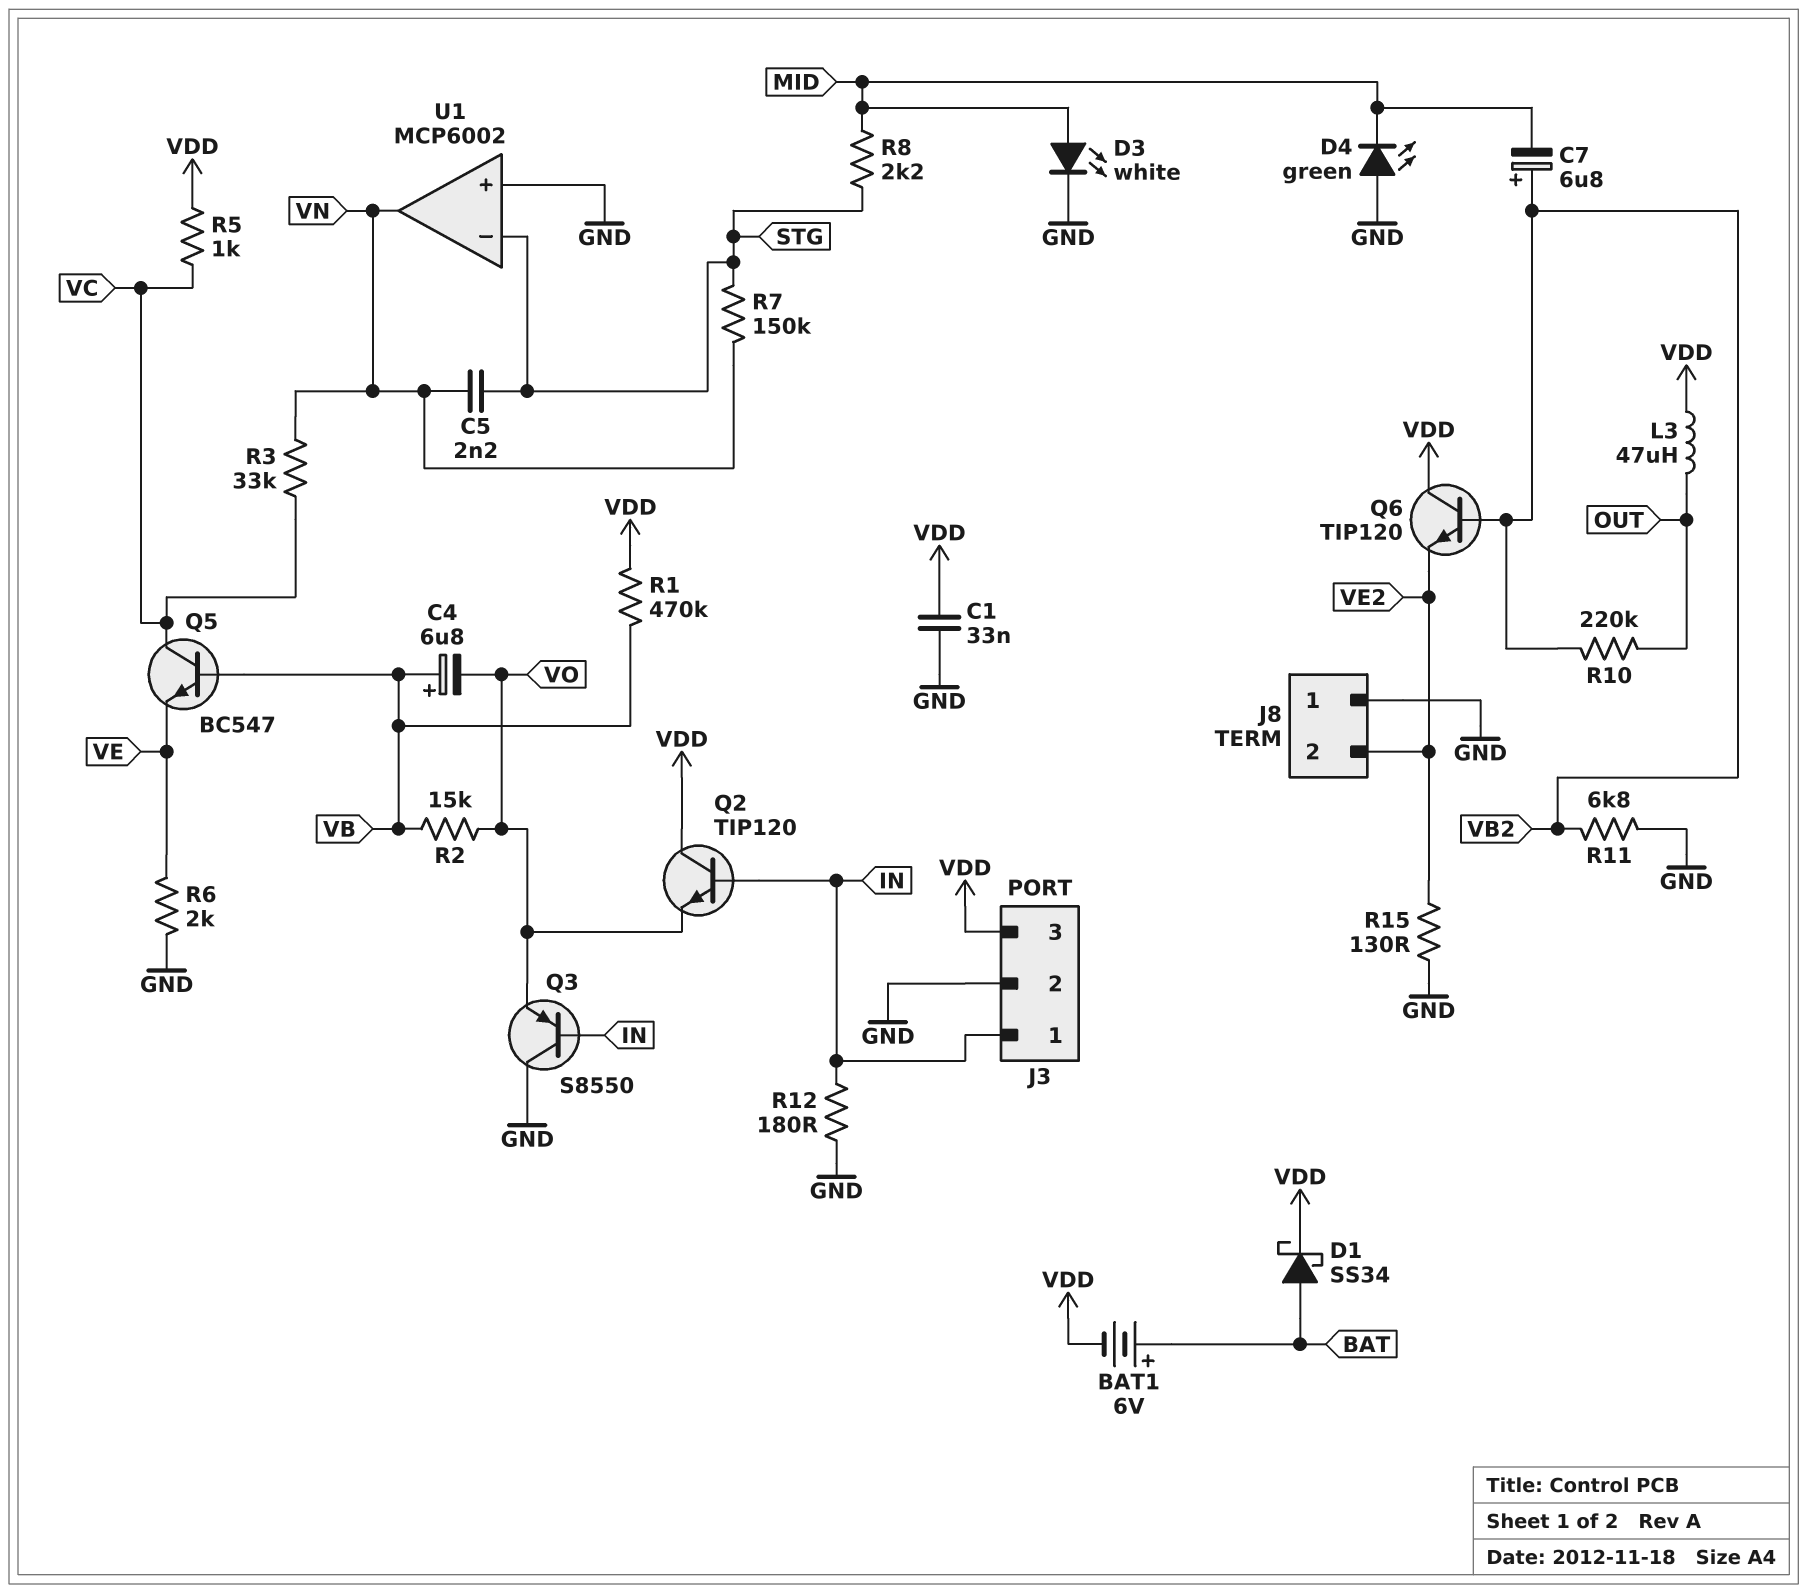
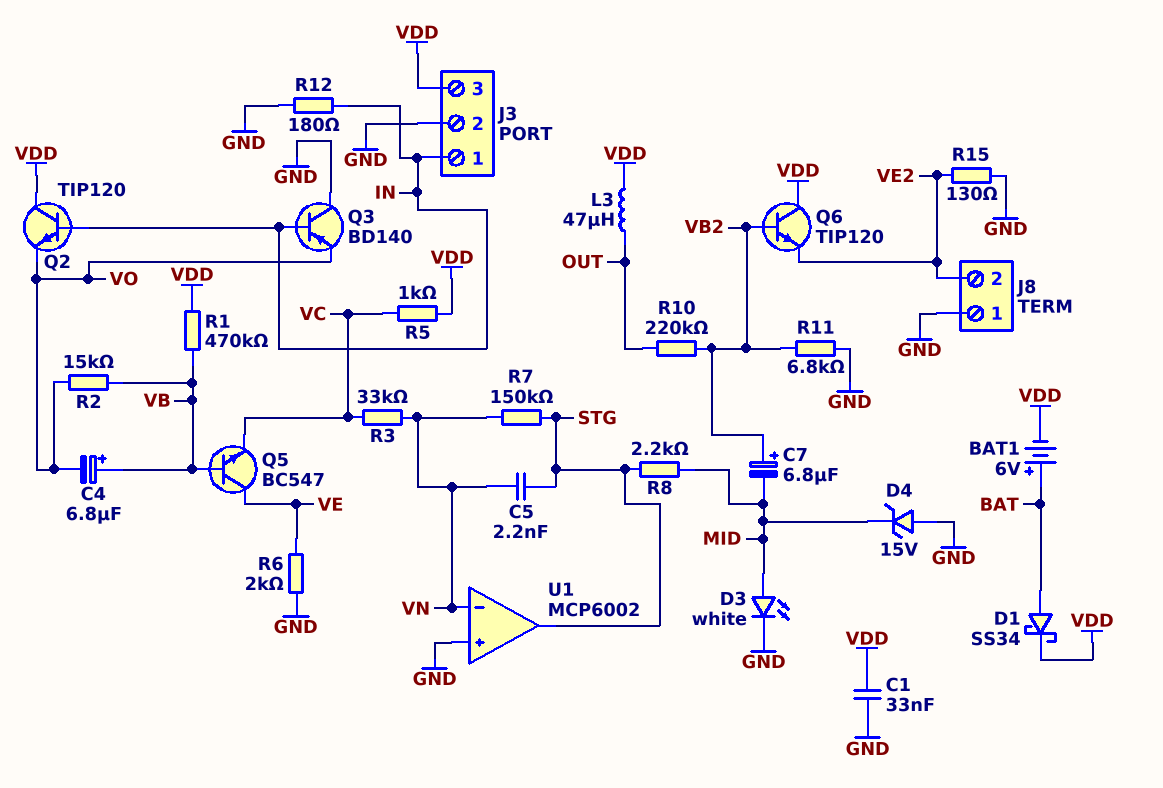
D4: LED green (A GND, K MID) -> zener 15V (A GND, K MID)
Q3: PNP S8550 (B IN, C GND, E VO) -> PNP BD140 (B IN, C GND, E VO)
Q5: NPN BC547 (B VB, C VC, E VE) -> NPN BC547 (B VB, C VE, E VC)
U1 pin in-: STG -> VN
U1 pin out: VN -> STG

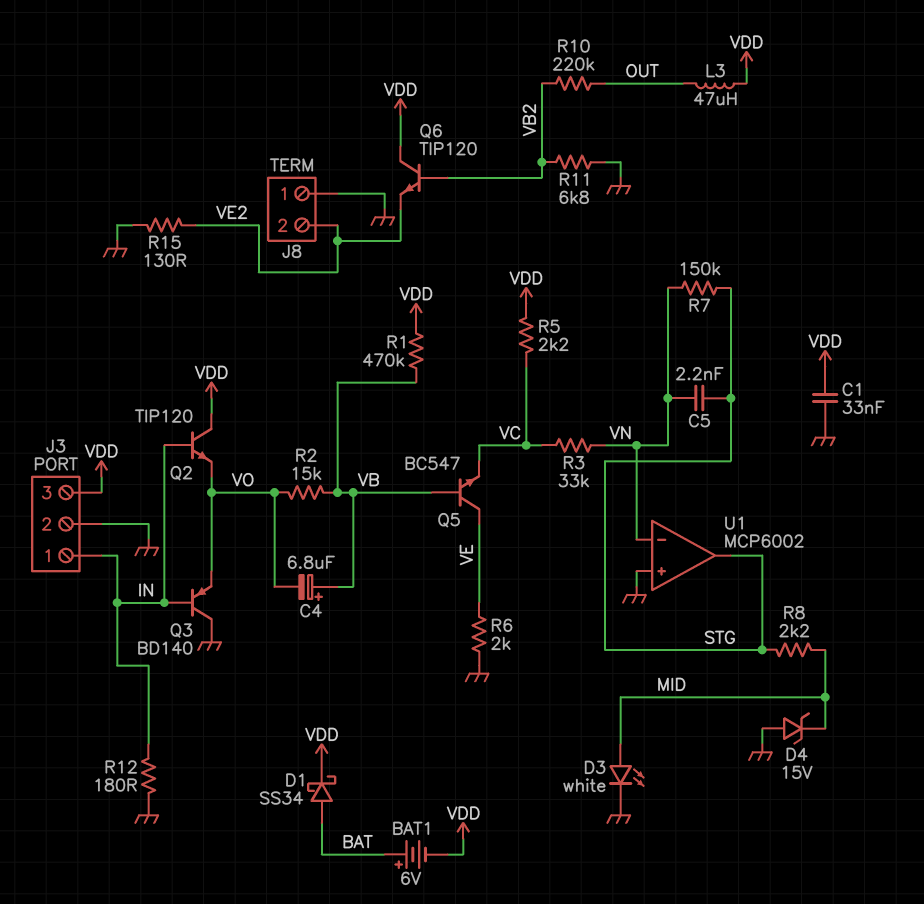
C7: 6.8uF (plus VB2, minus MID) -> none
R5: 1k (VC, VDD) -> 2.2k (VC, VDD)

